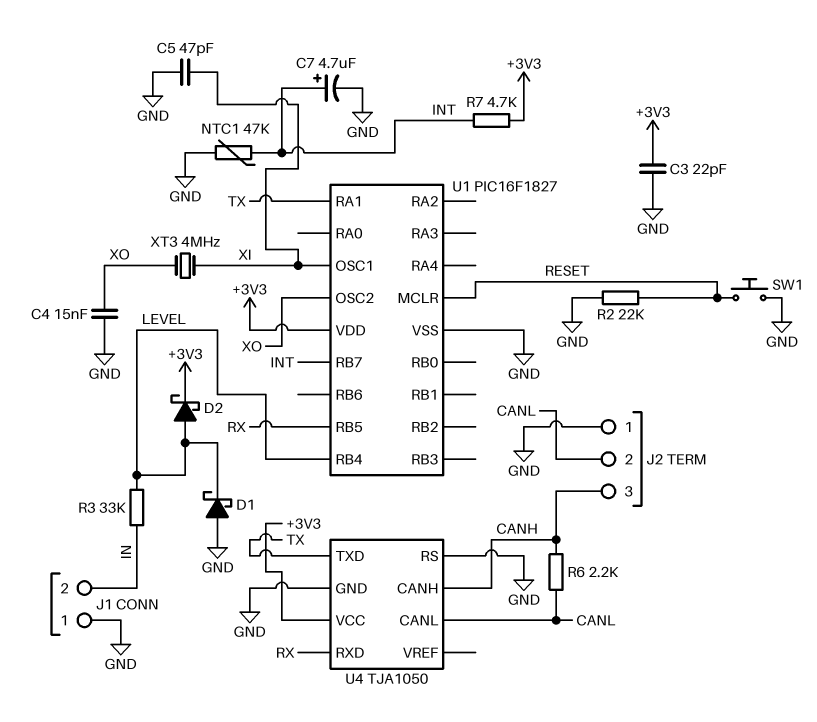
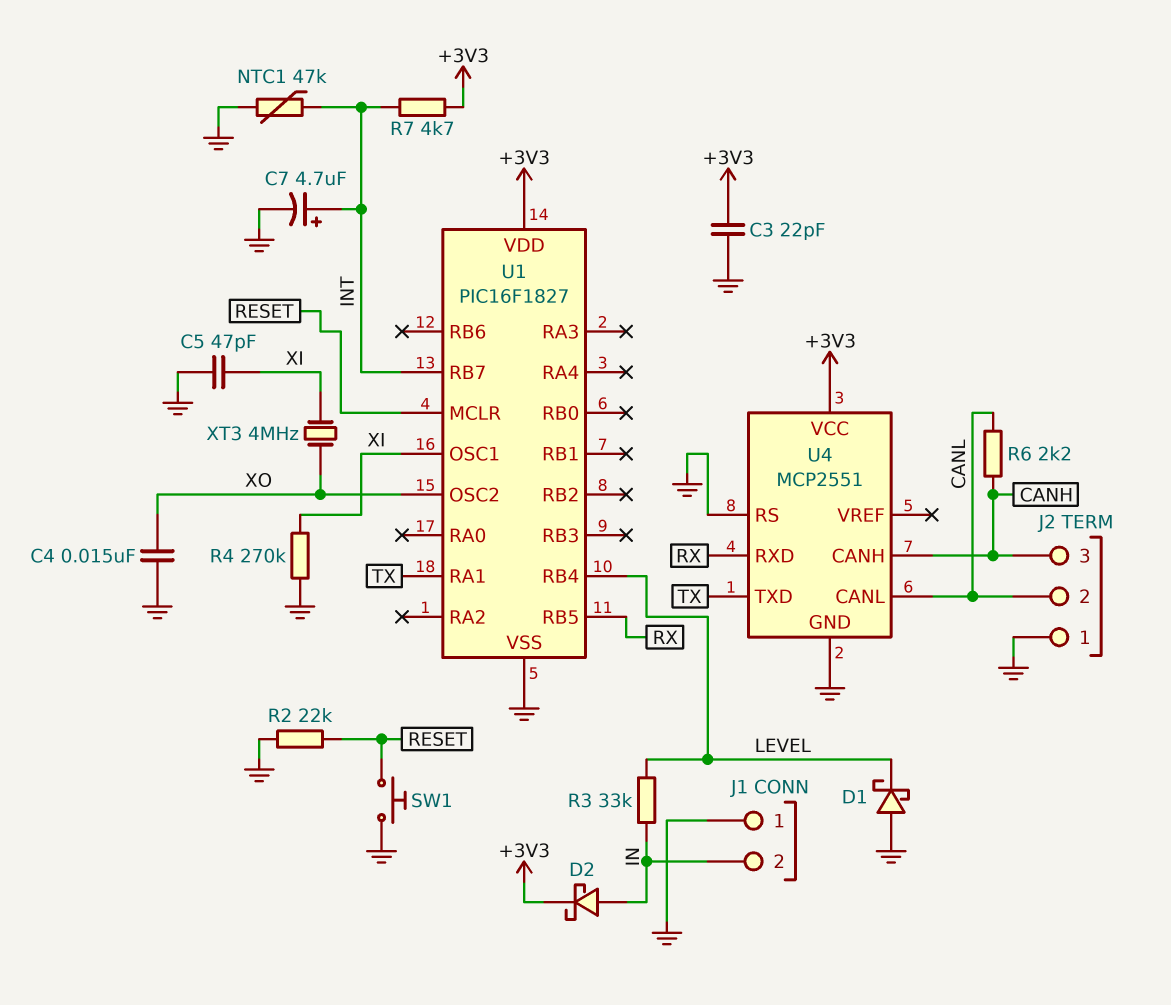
D2: schottky (A LEVEL, K +3V3) -> schottky (A IN, K +3V3)
R4: none -> 270k (GND, XI)
U4: TJA1050 -> MCP2551

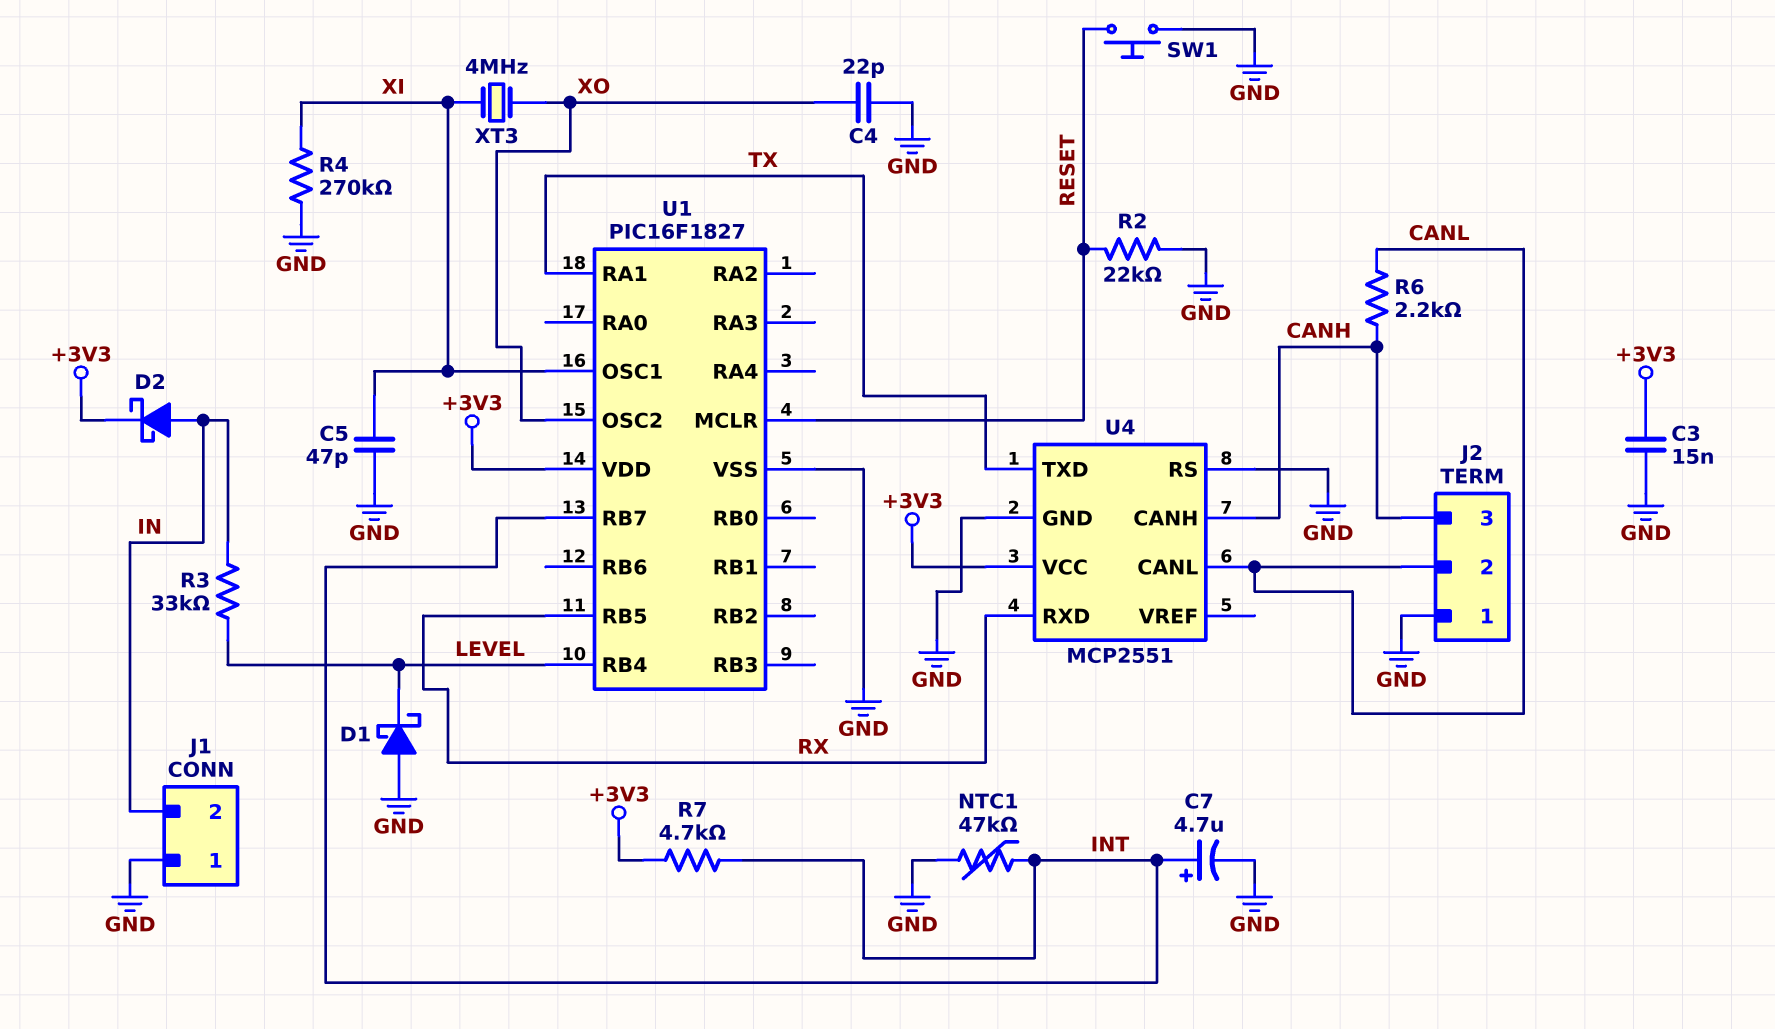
C3: 22pF (+3V3, GND) -> 15nF (+3V3, GND)
C4: 15nF (GND, XO) -> 22pF (GND, XO)

